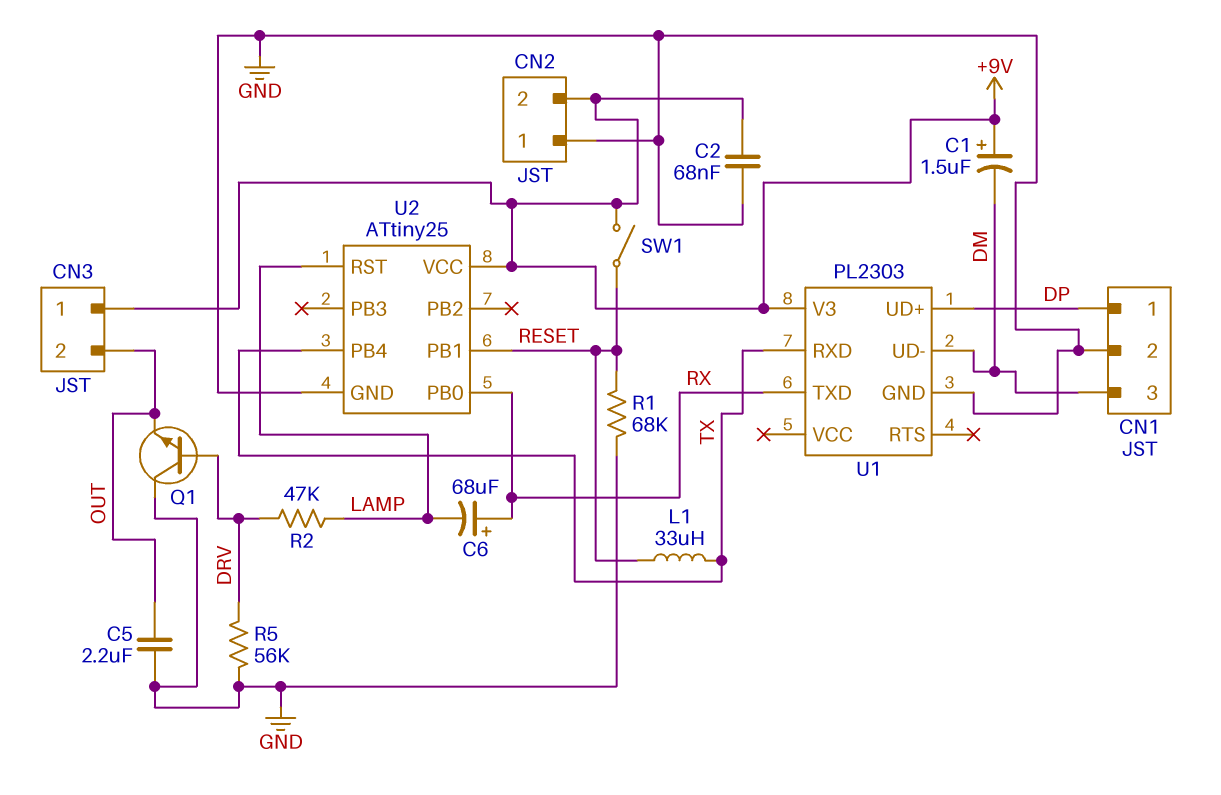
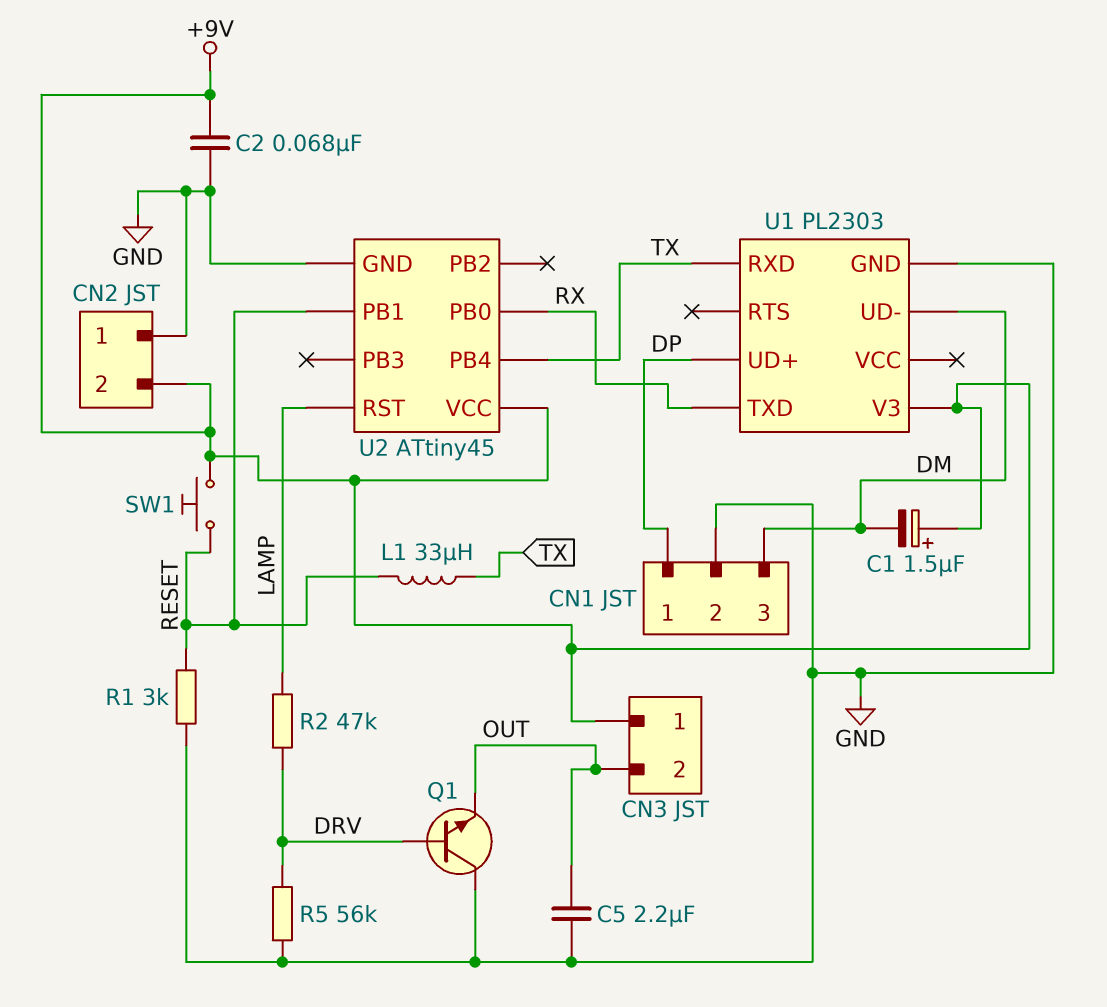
C6: 68uF (plus RX, minus LAMP) -> none
R1: 68k (GND, RESET) -> 3k (GND, RESET)
SW1: switch (+9V, RESET) -> button (+9V, RESET)
U2: ATtiny25 -> ATtiny45

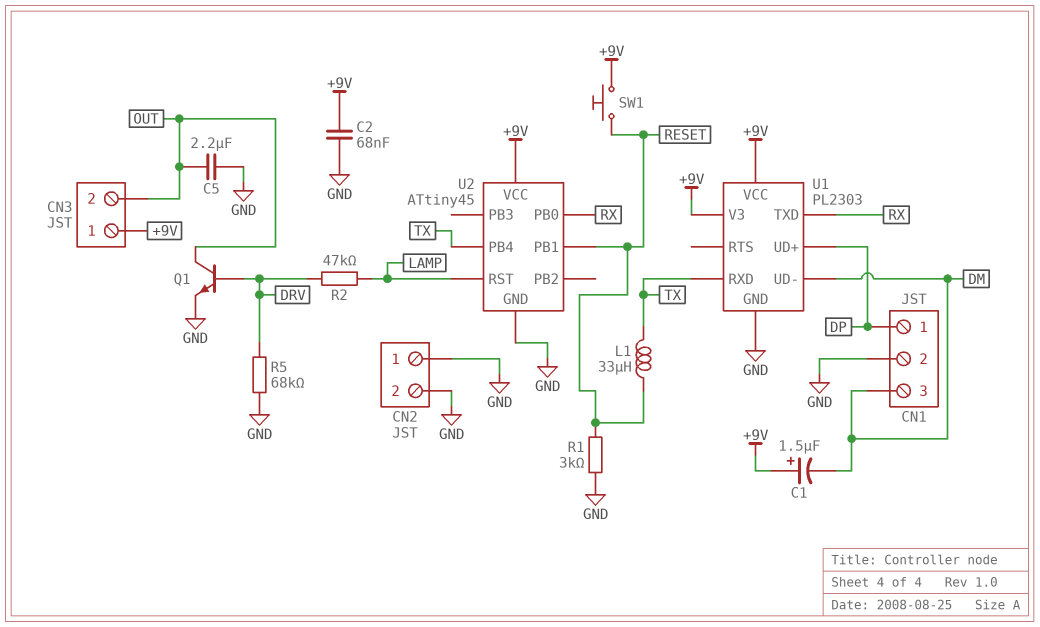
CN2 pin 2: +9V -> GND
Q1: NPN (B DRV, C GND, E OUT) -> NPN (B DRV, C OUT, E GND)
R5: 56k (DRV, GND) -> 68k (DRV, GND)
U1 pin VCC: none -> +9V

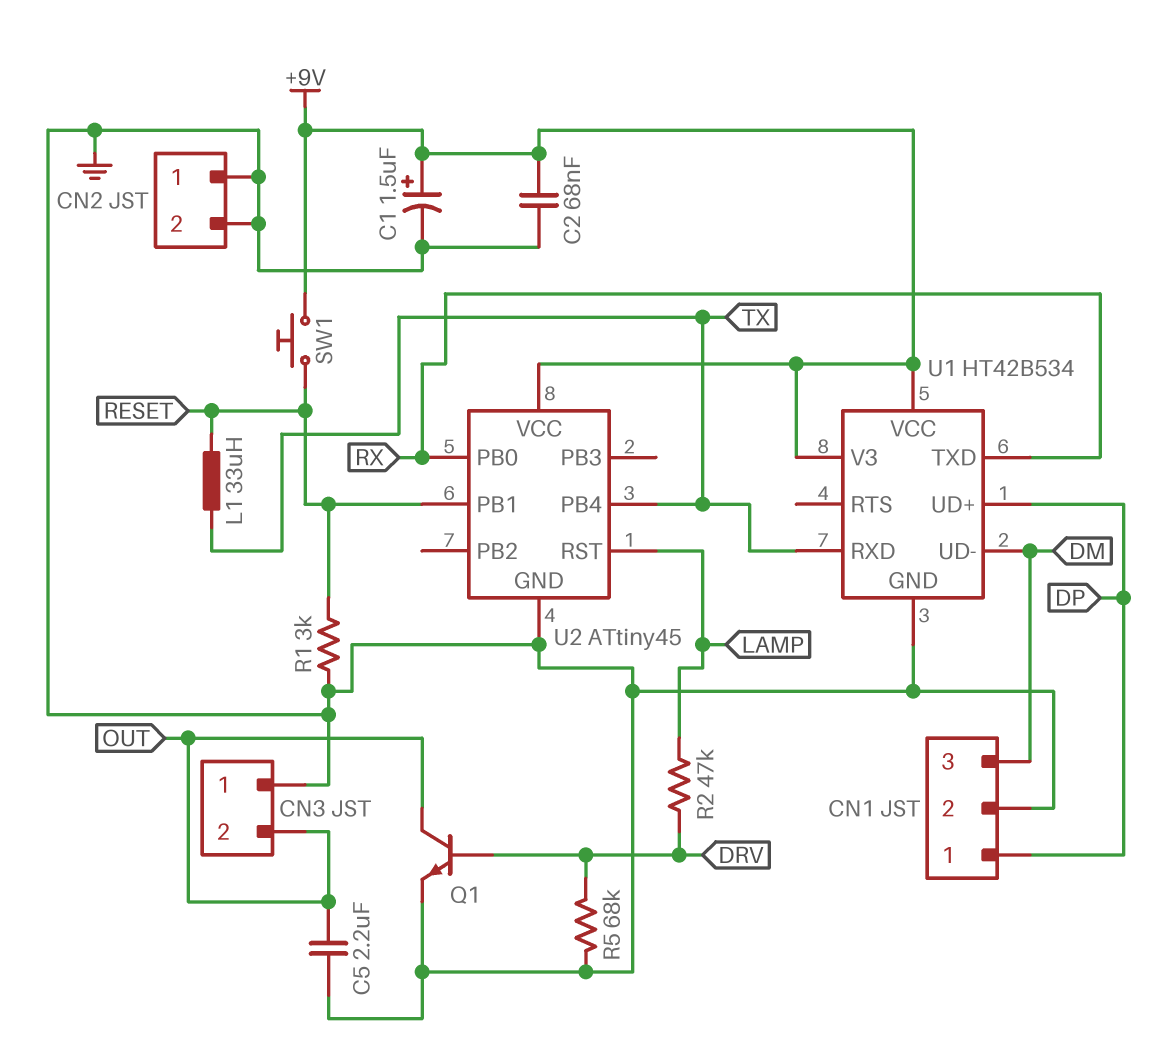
C1: 1.5uF (plus +9V, minus DM) -> 1.5uF (plus +9V, minus GND)
CN3 pin 1: +9V -> GND
U1: PL2303 -> HT42B534

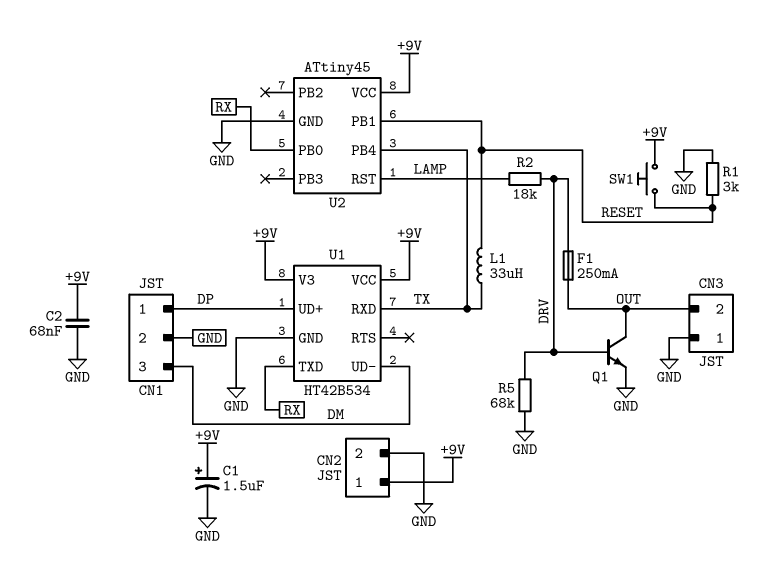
C5: 2.2uF (GND, OUT) -> none
CN2 pin 1: GND -> +9V
F1: none -> 250mA (DRV, OUT)
R2: 47k (DRV, LAMP) -> 18k (DRV, LAMP)

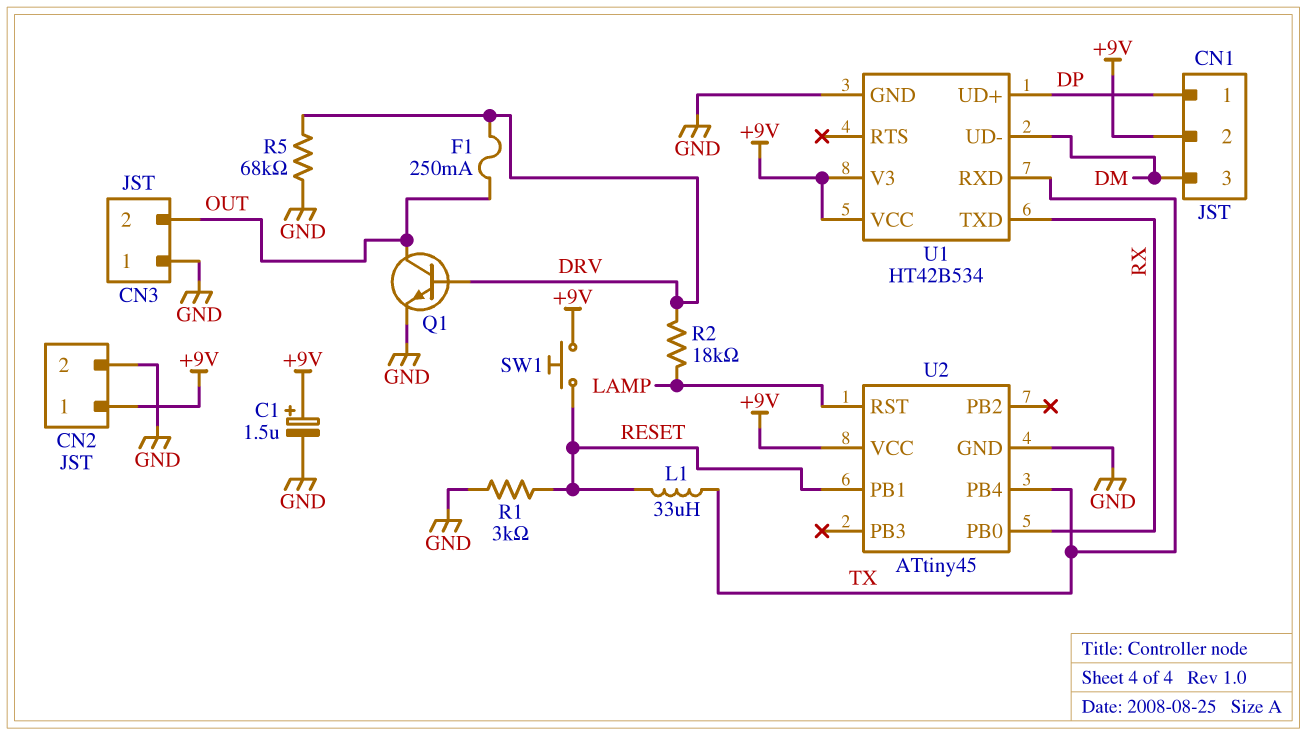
C2: 68nF (+9V, GND) -> none
CN1 pin 2: GND -> +9V

